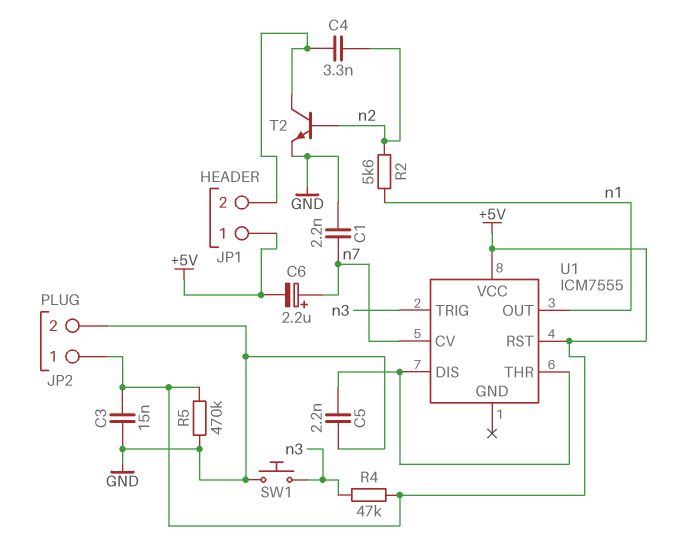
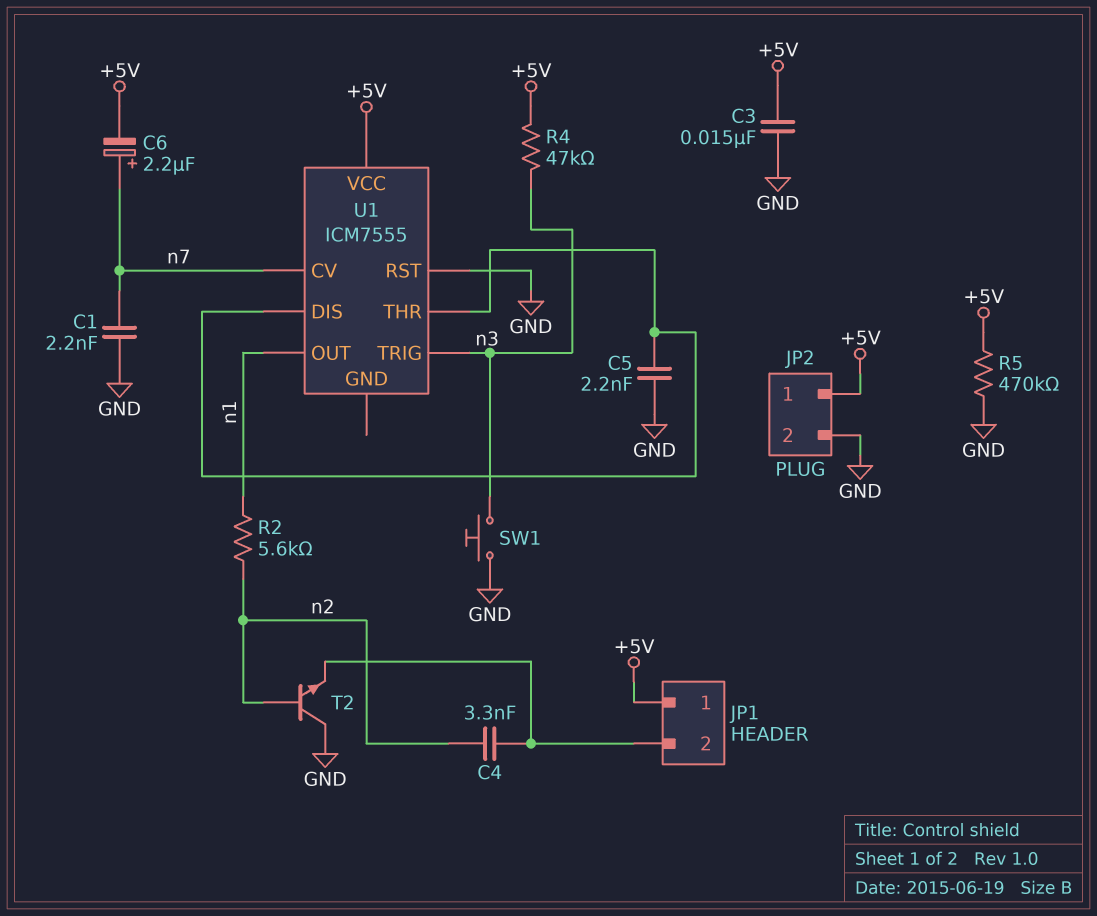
T2: NPN (B n2, C JP1/2, E GND) -> NPN (B n2, C GND, E JP1/2)
U1 pin RST: +5V -> GND

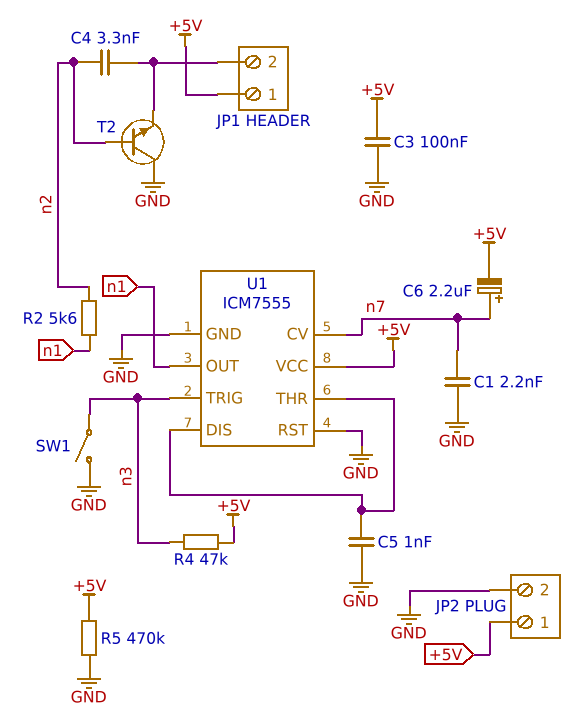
C3: 15nF (+5V, GND) -> 100nF (+5V, GND)
C5: 2.2nF (GND, U1/DIS) -> 1nF (GND, U1/DIS)
SW1: button (GND, n3) -> switch (GND, n3)
U1 pin GND: none -> GND

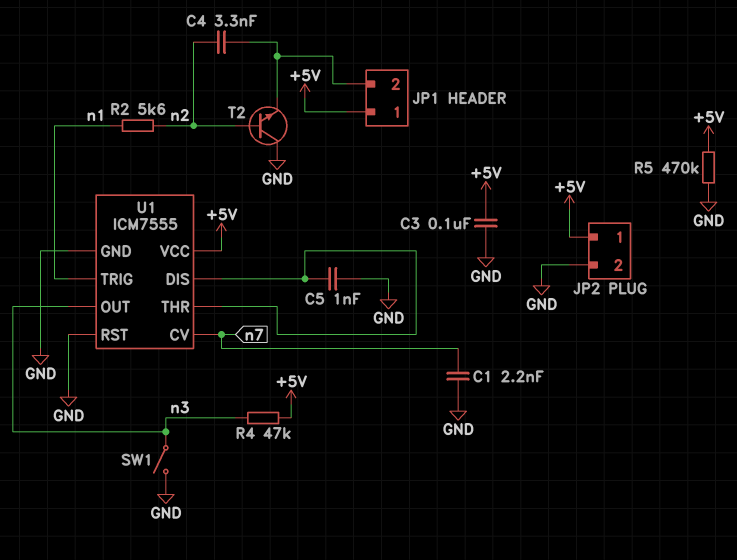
C6: 2.2uF (plus n7, minus +5V) -> none
U1 pin OUT: n1 -> n3
U1 pin TRIG: n3 -> n1

